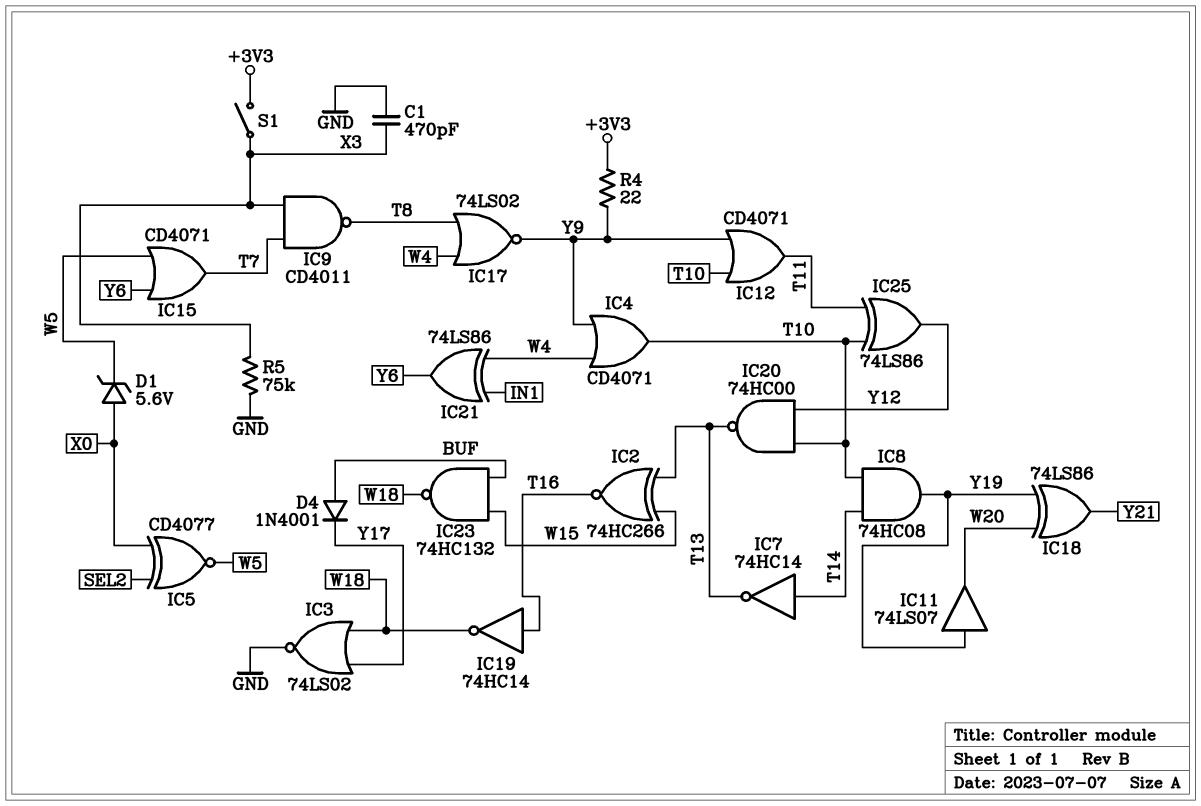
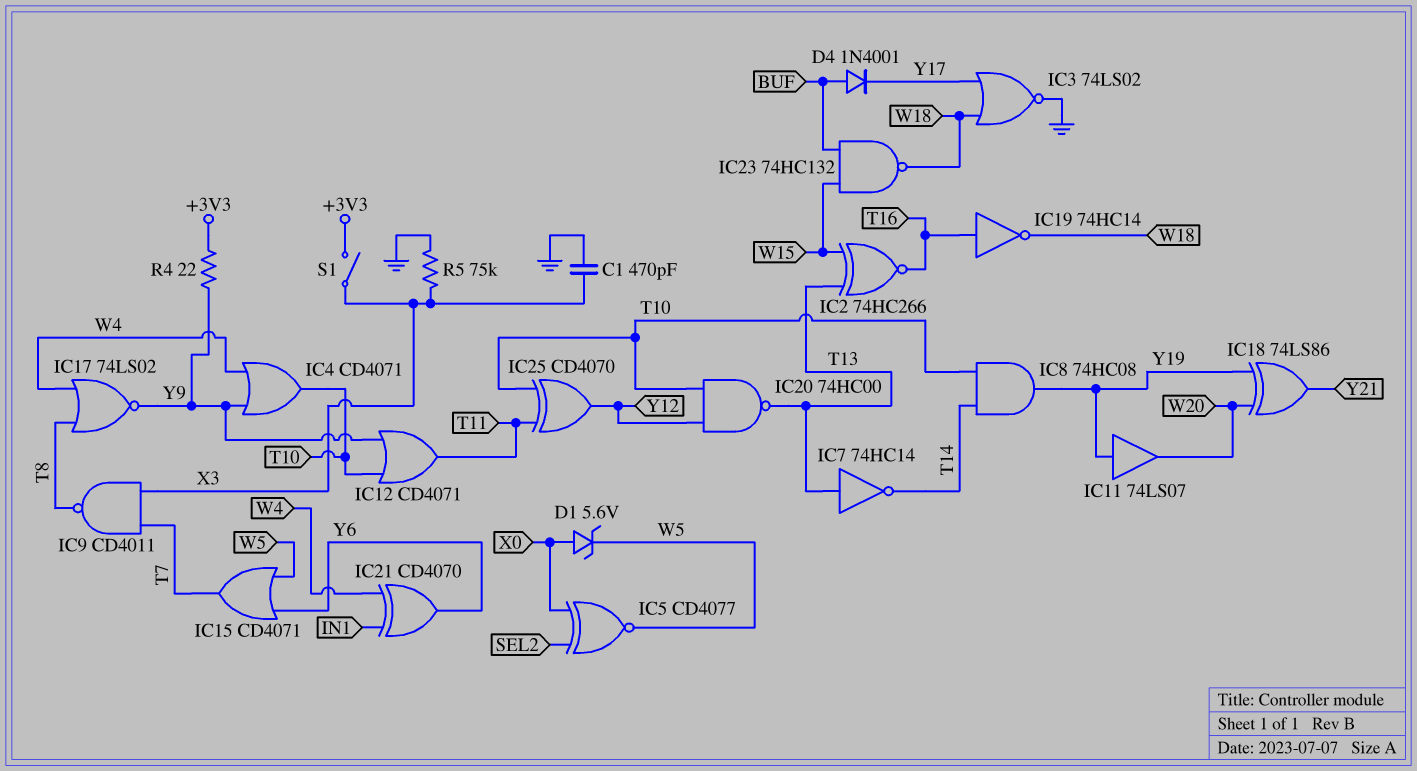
IC7: NOT 74HC14 (in T14, out T13) -> NOT 74HC14 (in T13, out T14)
IC21: XOR 74LS86 (in IN1, in W4, out Y6) -> XOR CD4070 (in IN1, in W4, out Y6)
IC25: XOR 74LS86 (in T10, in T11, out Y12) -> XOR CD4070 (in T10, in T11, out Y12)

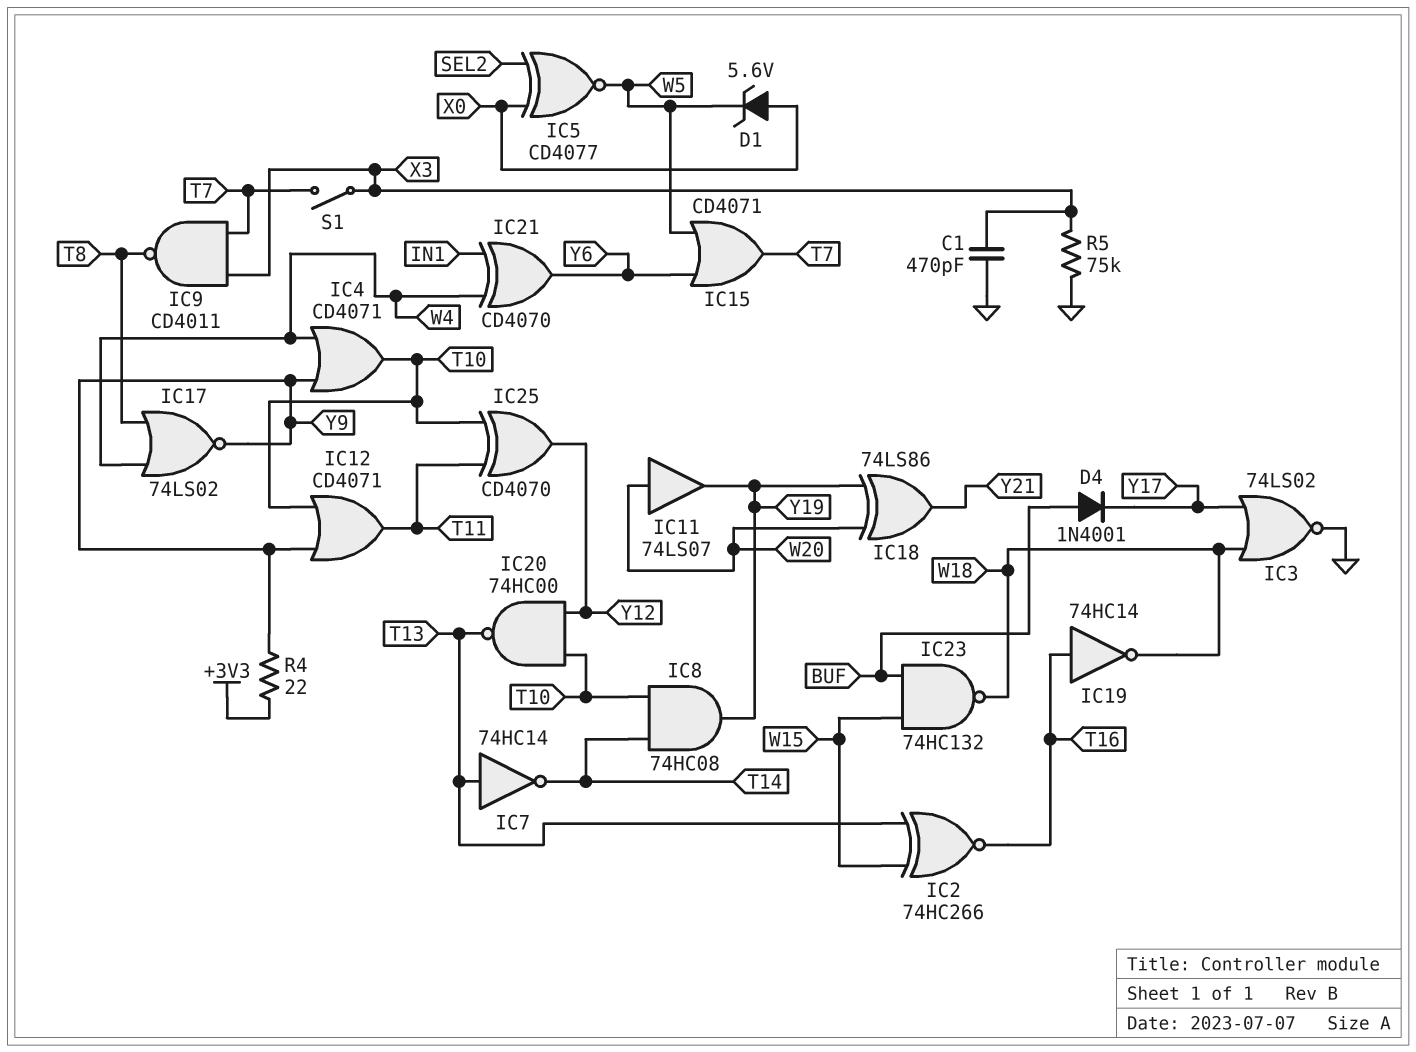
IC11: buffer 74LS07 (in Y19, out W20) -> buffer 74LS07 (in W20, out Y19)
S1: switch (+3V3, X3) -> switch (T7, X3)

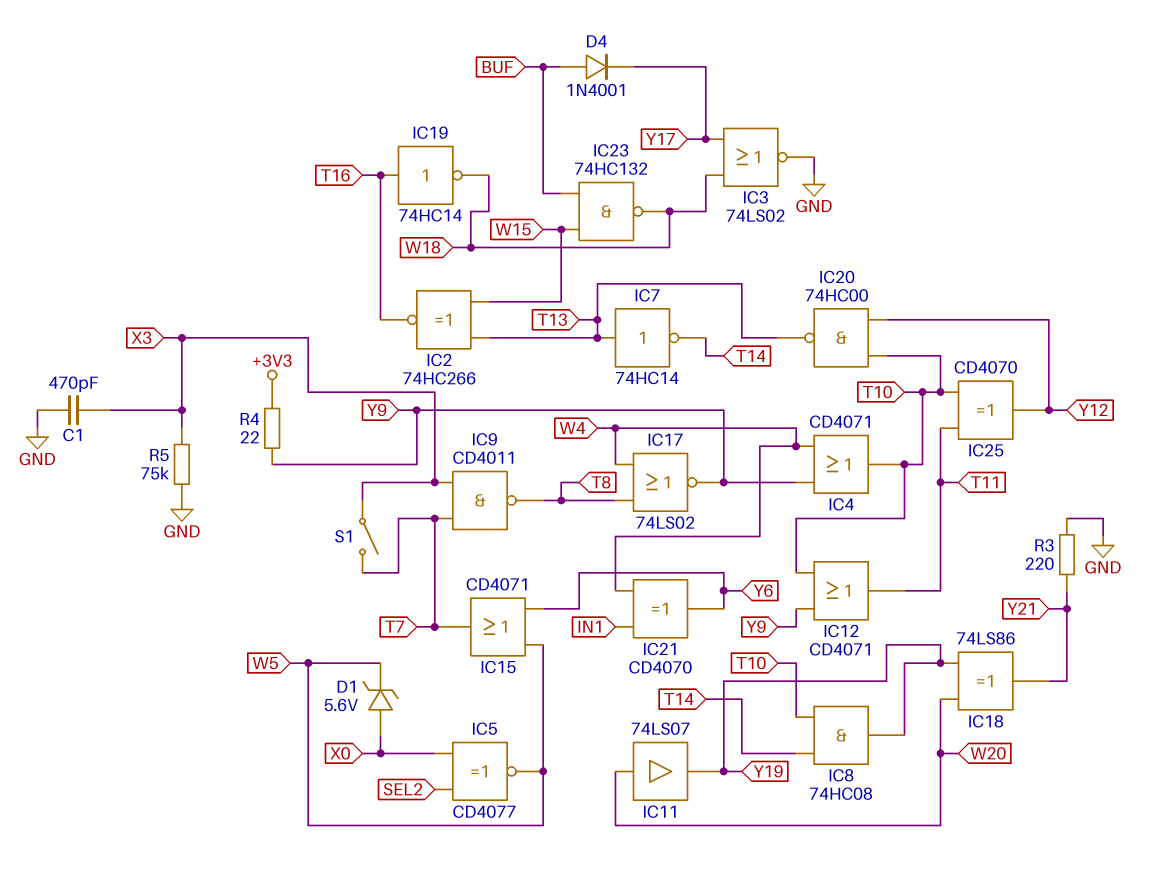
R3: none -> 220 (GND, Y21)

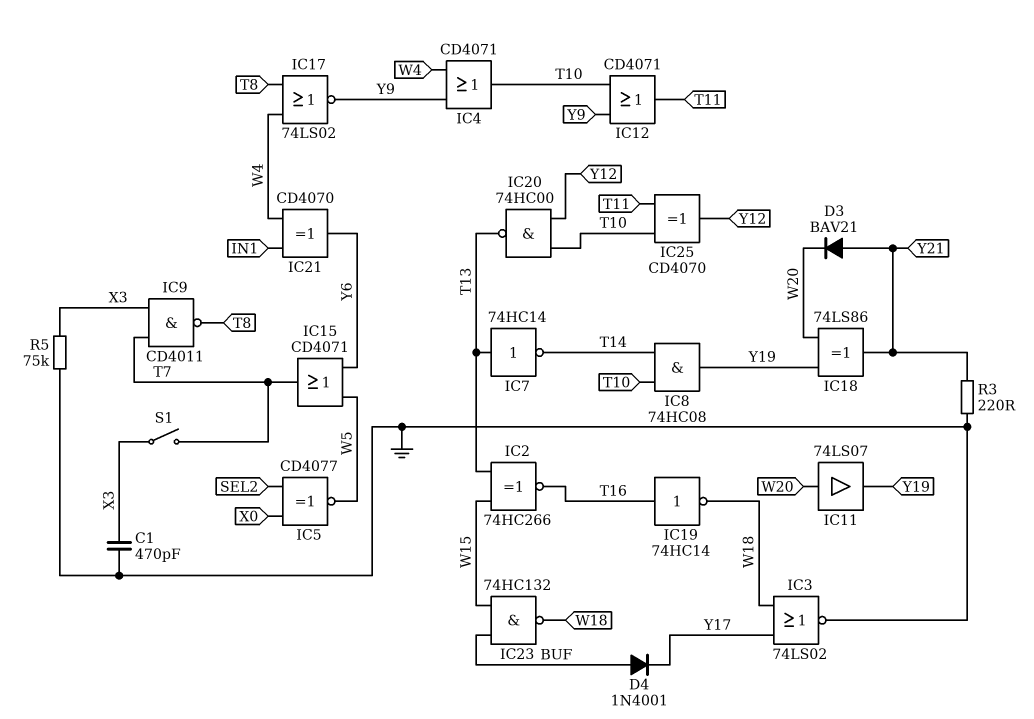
D1: zener 5.6V (A X0, K W5) -> none
D3: none -> diode BAV21 (A Y21, K W20)
R4: 22 (+3V3, Y9) -> none

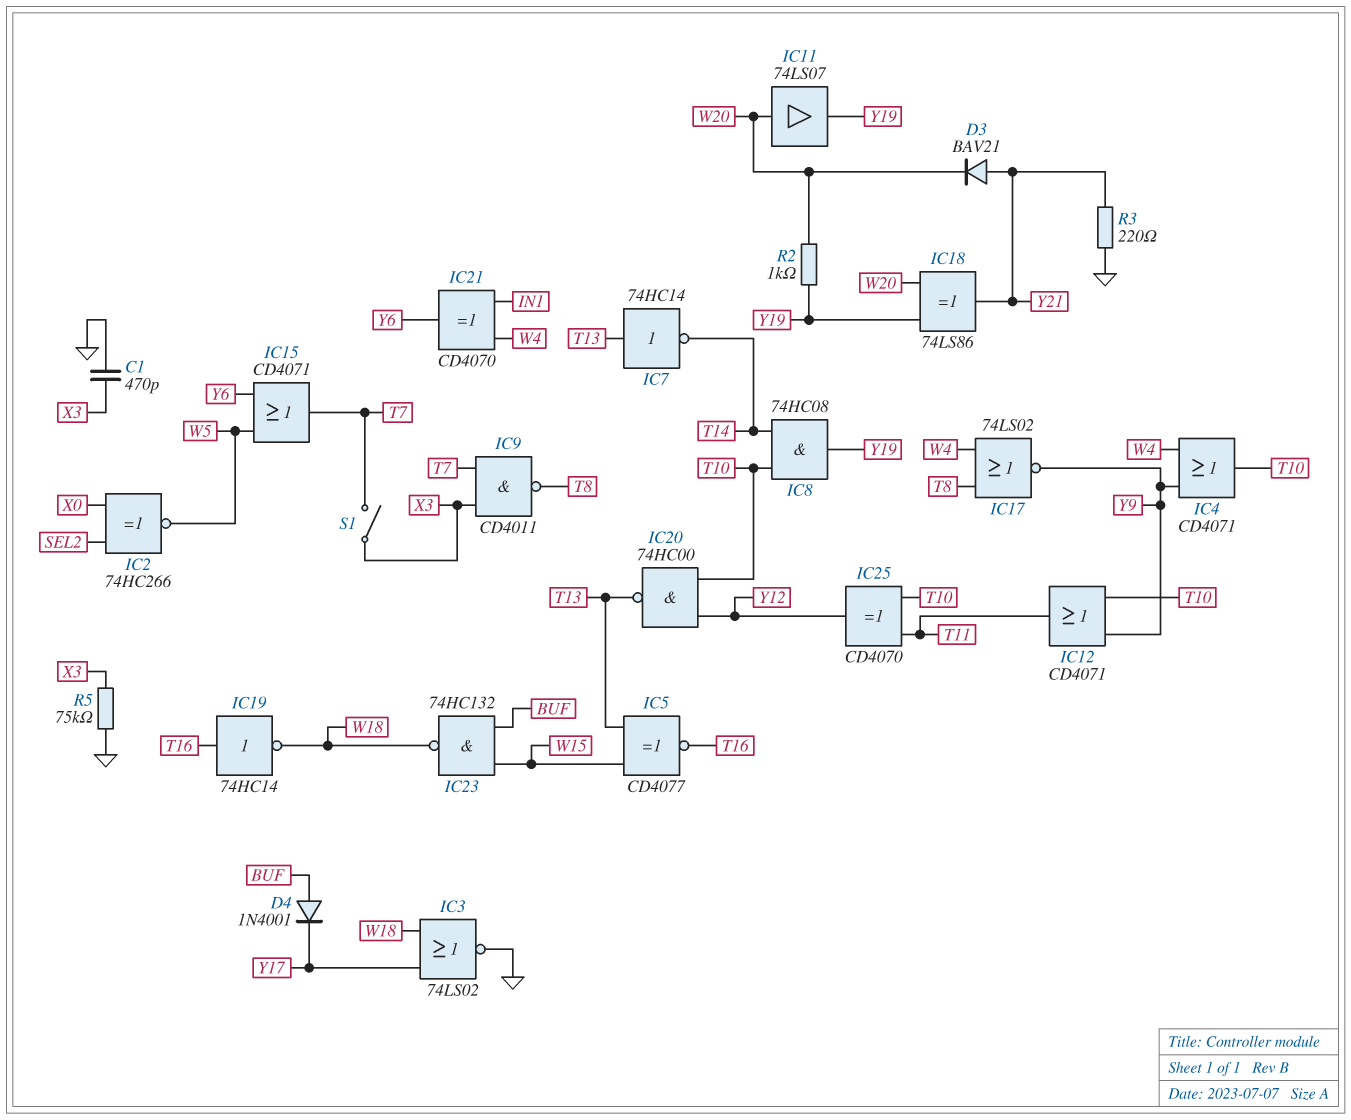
IC2: XNOR 74HC266 (in T13, in W15, out T16) -> XNOR 74HC266 (in SEL2, in X0, out W5)
IC5: XNOR CD4077 (in SEL2, in X0, out W5) -> XNOR CD4077 (in T13, in W15, out T16)
R2: none -> 1k (W20, Y19)

